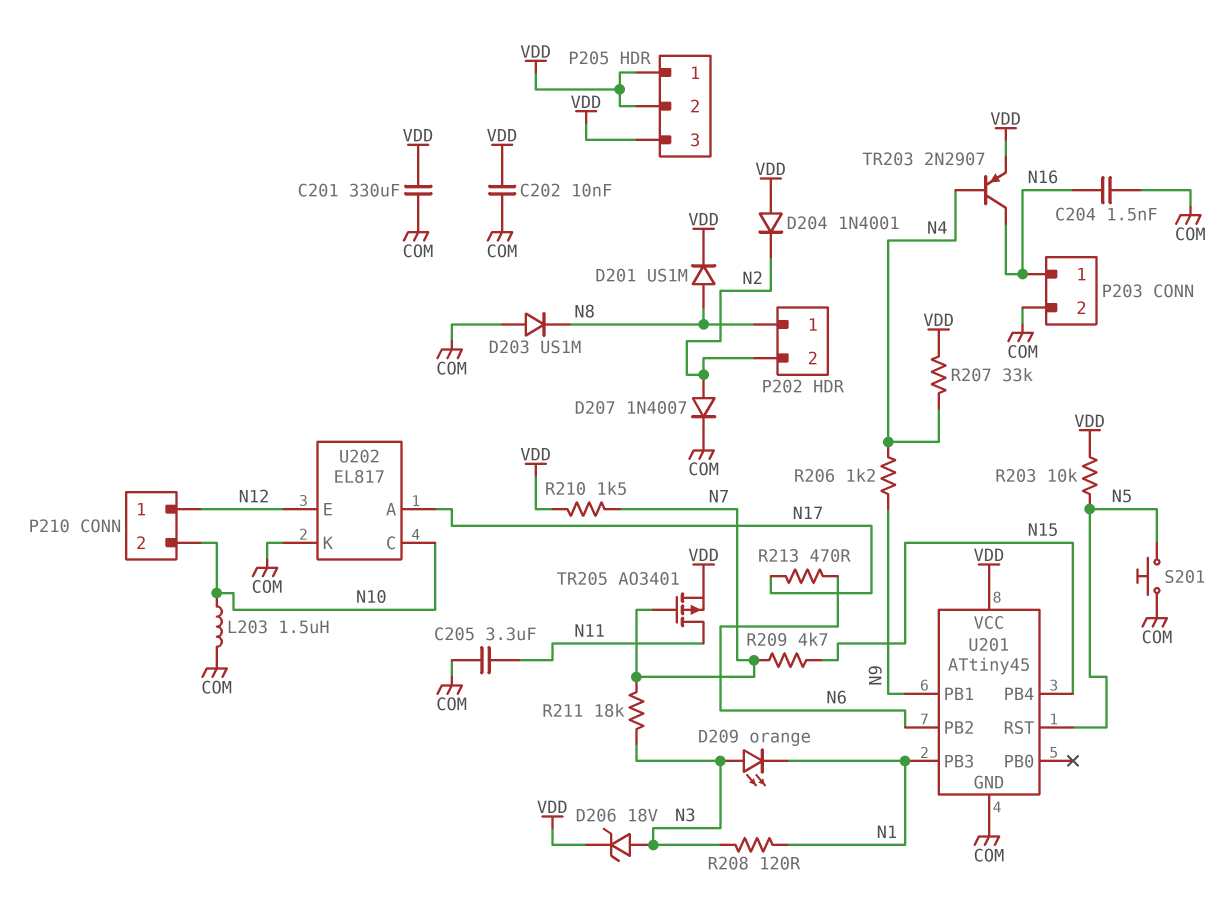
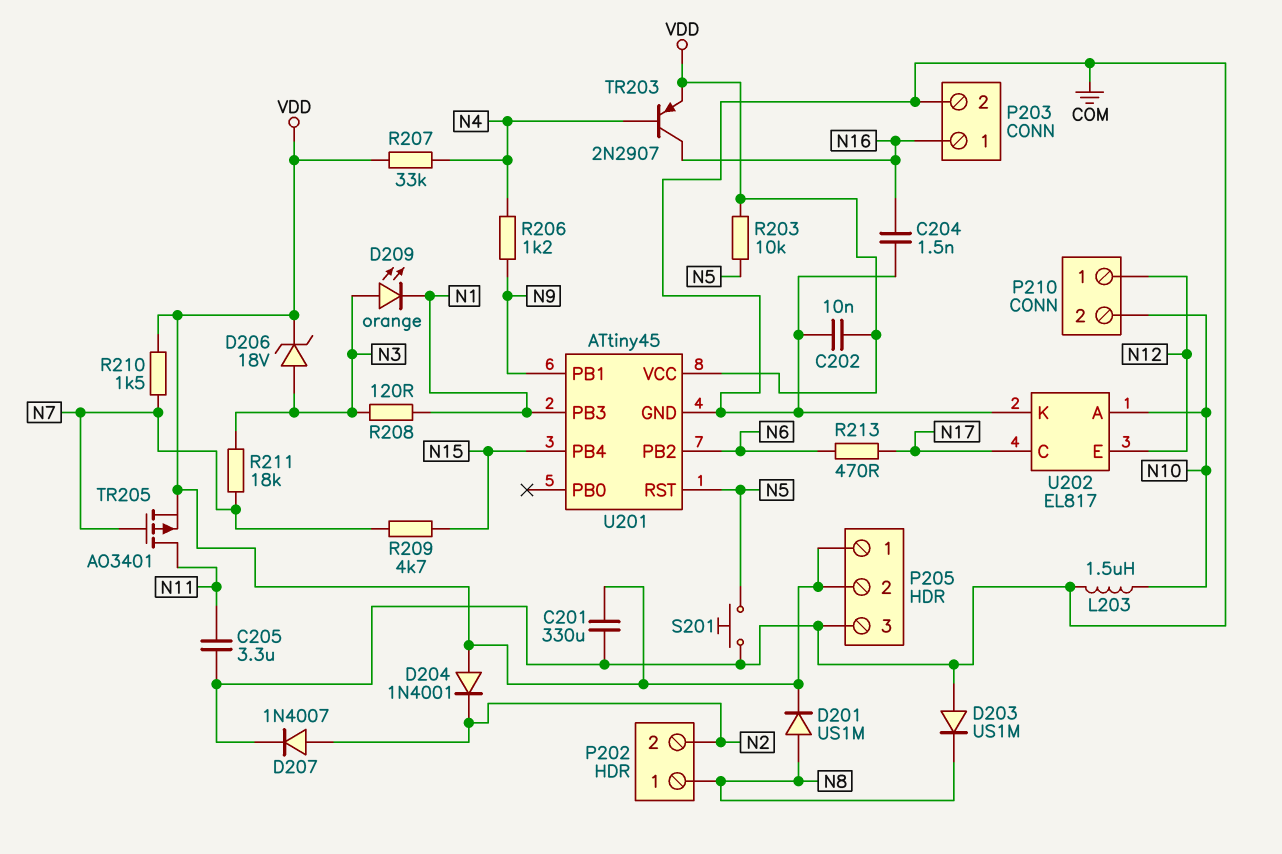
P205 pin 3: VDD -> COM
U202 pin A: N17 -> N10
U202 pin C: N10 -> N17

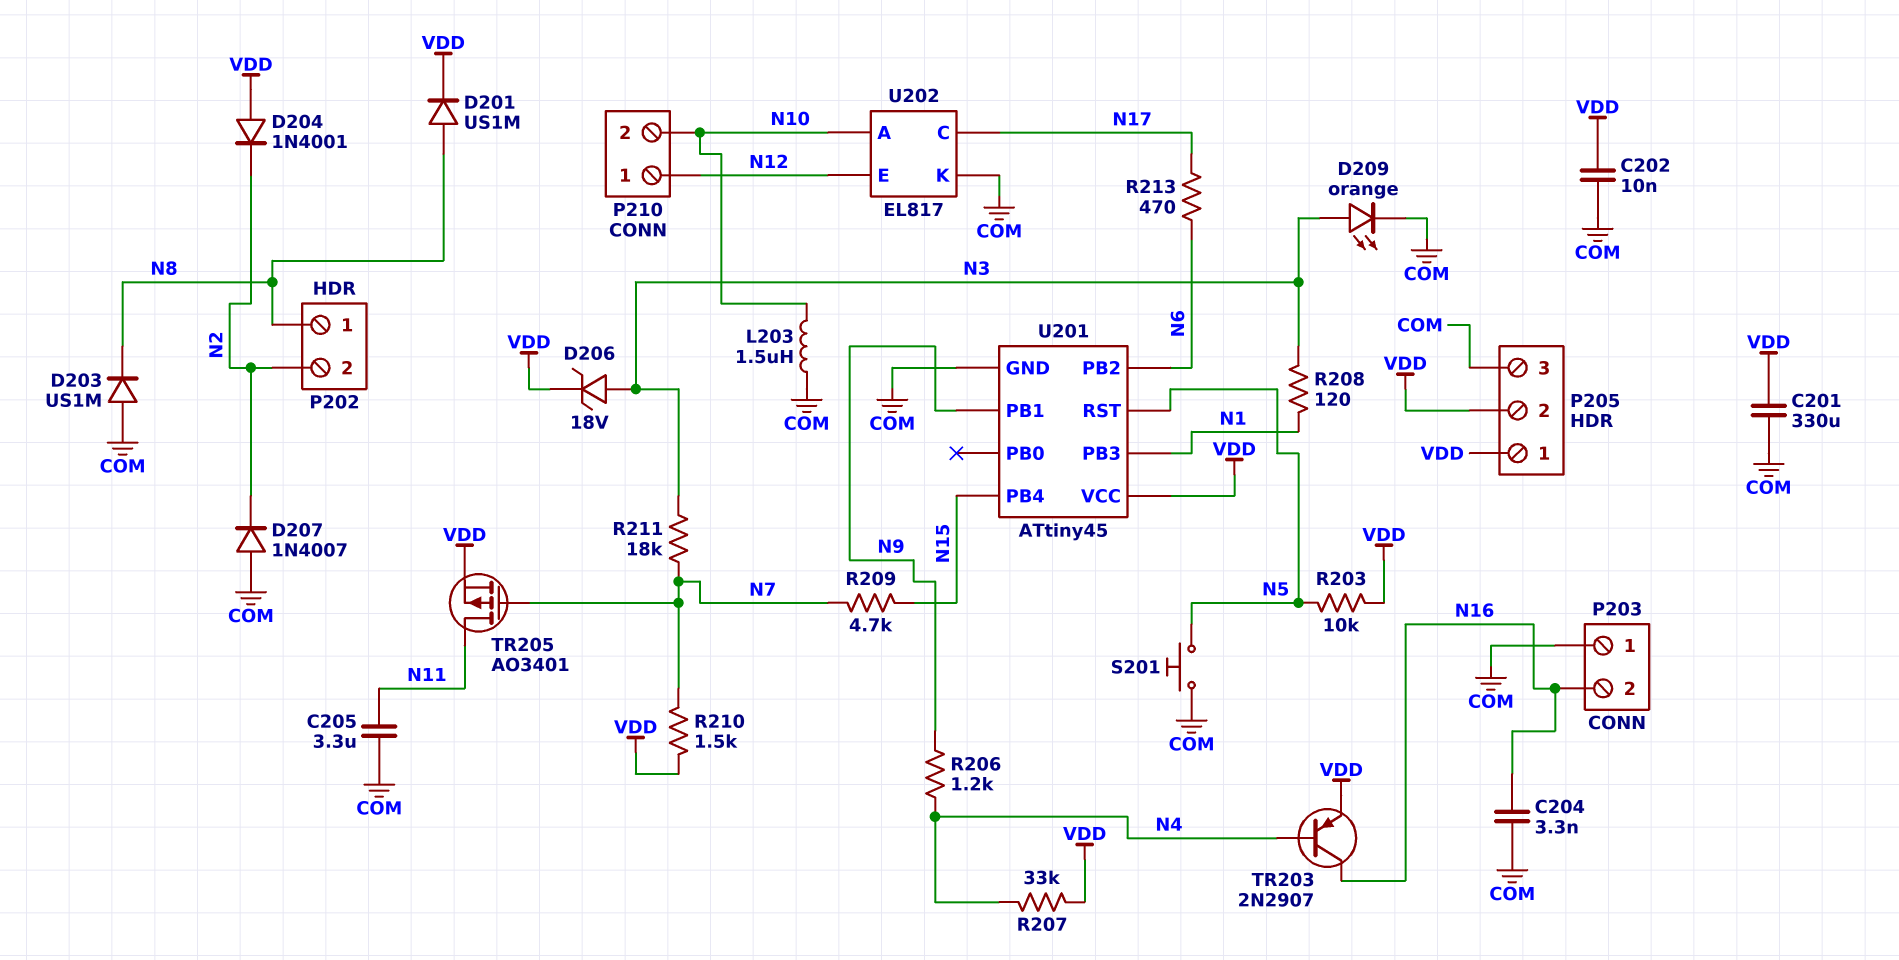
C204: 1.5nF (COM, N16) -> 3.3nF (COM, N16)
D207: diode 1N4007 (A N2, K COM) -> diode 1N4007 (A COM, K N2)
D209: LED orange (A N3, K N1) -> LED orange (A N3, K COM)
P203 pin 1: N16 -> COM
P203 pin 2: COM -> N16

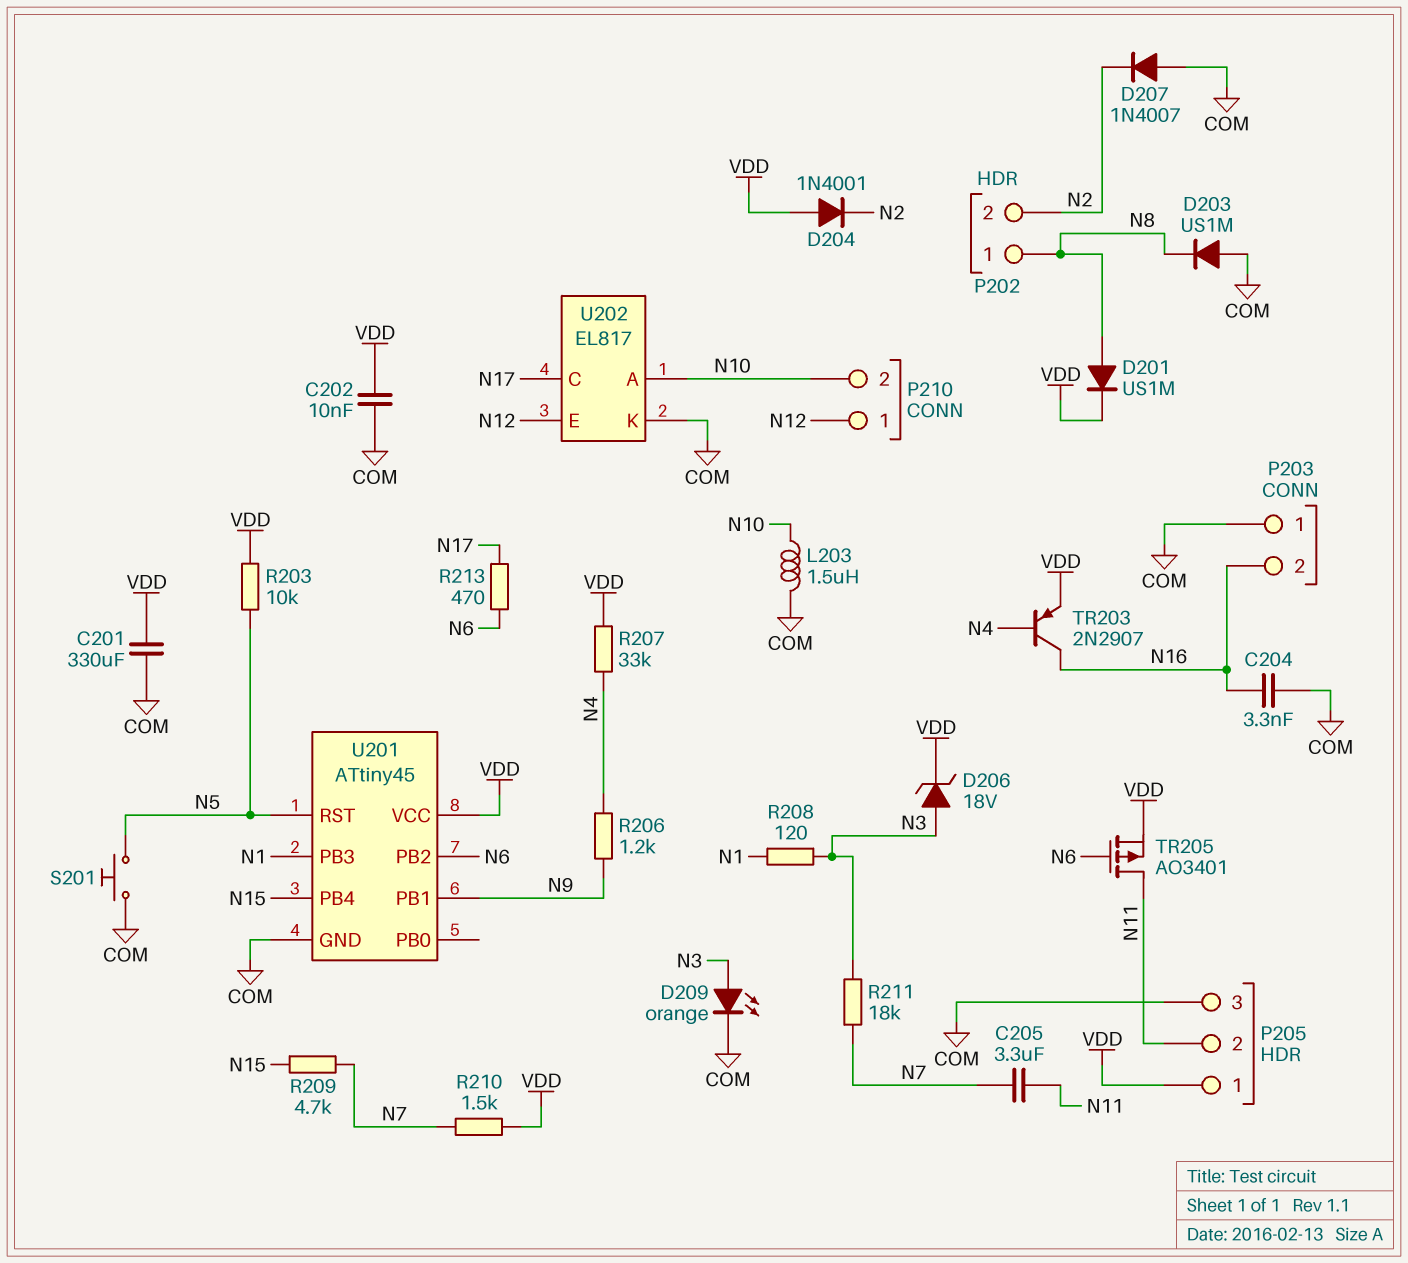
C205: 3.3uF (COM, N11) -> 3.3uF (N7, N11)
P205 pin 2: VDD -> N11
TR205: PMOS AO3401 (G N7, D N11, S VDD) -> PMOS AO3401 (G N6, D N11, S VDD)

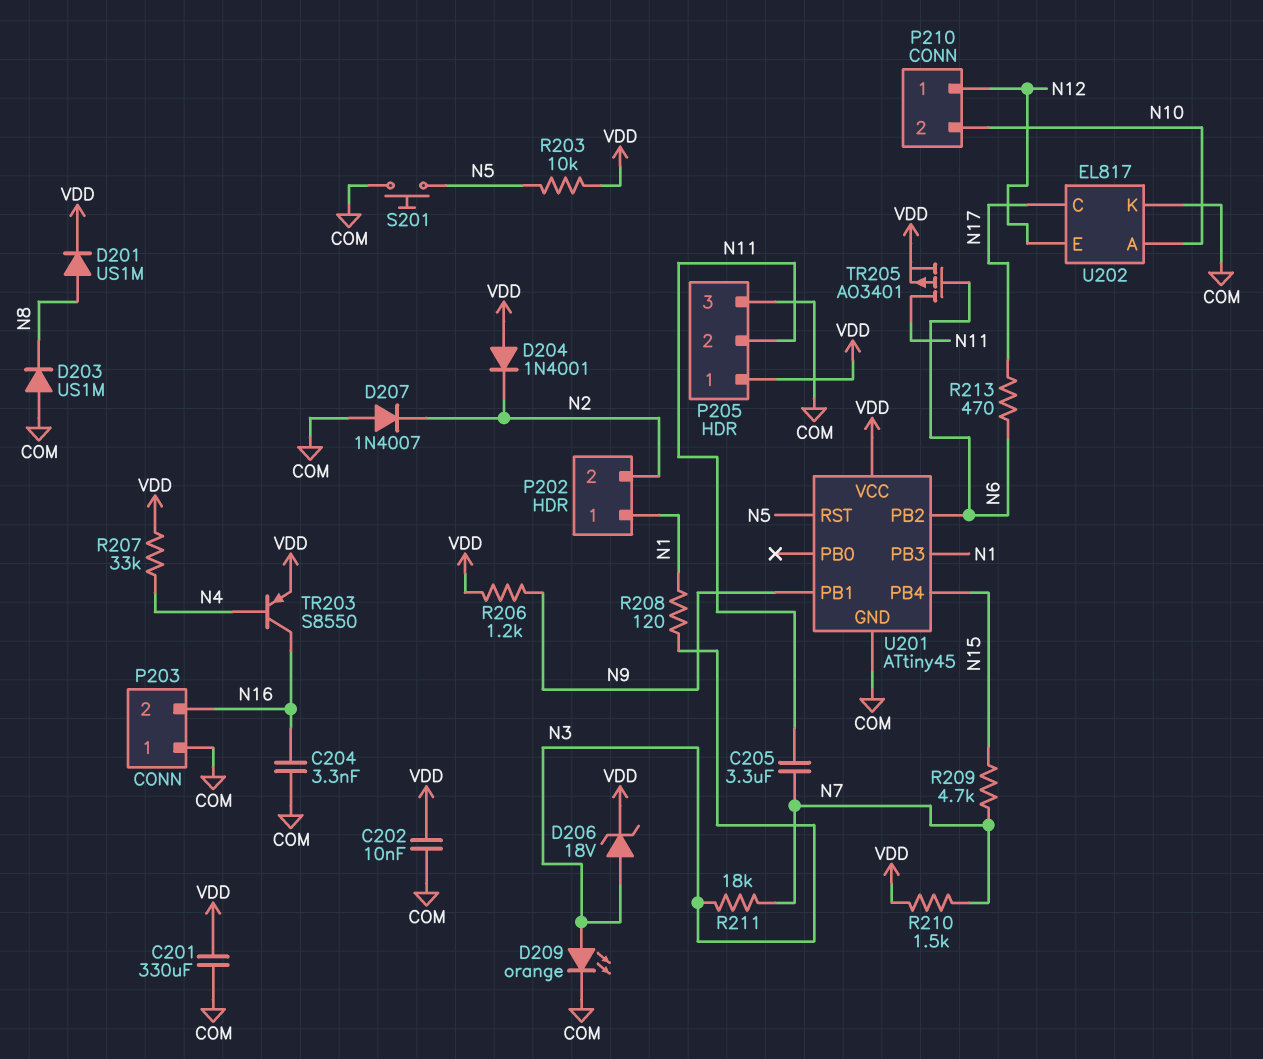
L203: 1.5uH (COM, N10) -> none
P202 pin 1: N8 -> N1
R206: 1.2k (N4, N9) -> 1.2k (N9, VDD)
TR203: PNP 2N2907 (B N4, C N16, E VDD) -> PNP S8550 (B N4, C N16, E VDD)

